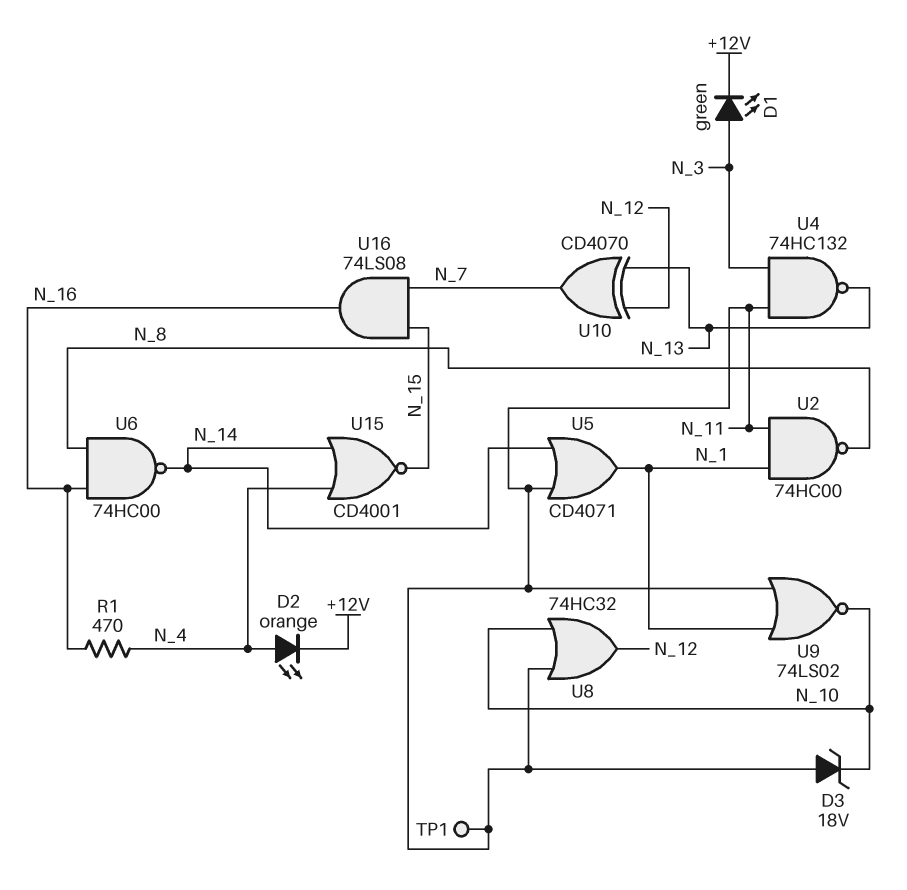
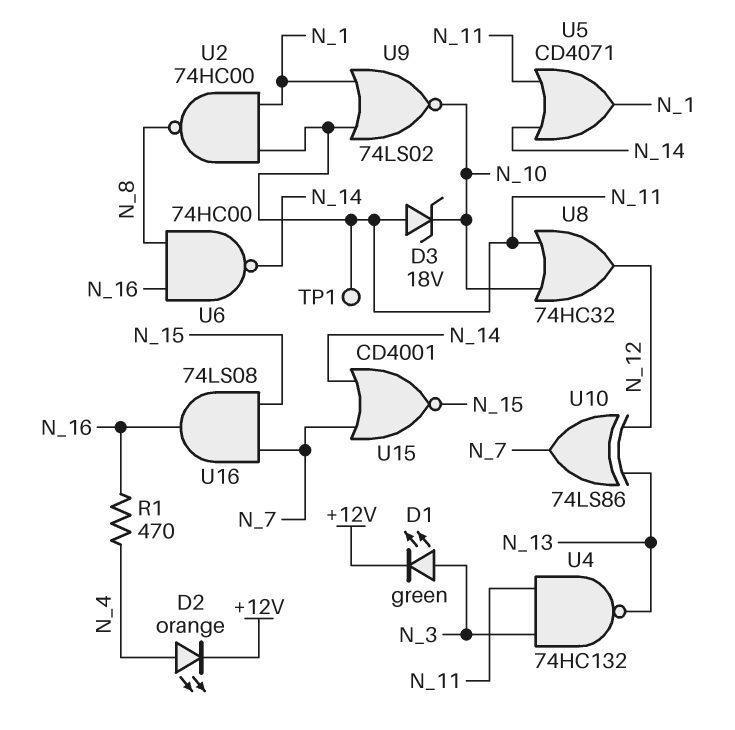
U10: XOR CD4070 (in N_12, in N_13, out N_7) -> XOR 74LS86 (in N_12, in N_13, out N_7)
U15: NOR CD4001 (in N_4, in N_14, out N_15) -> NOR CD4001 (in N_7, in N_14, out N_15)

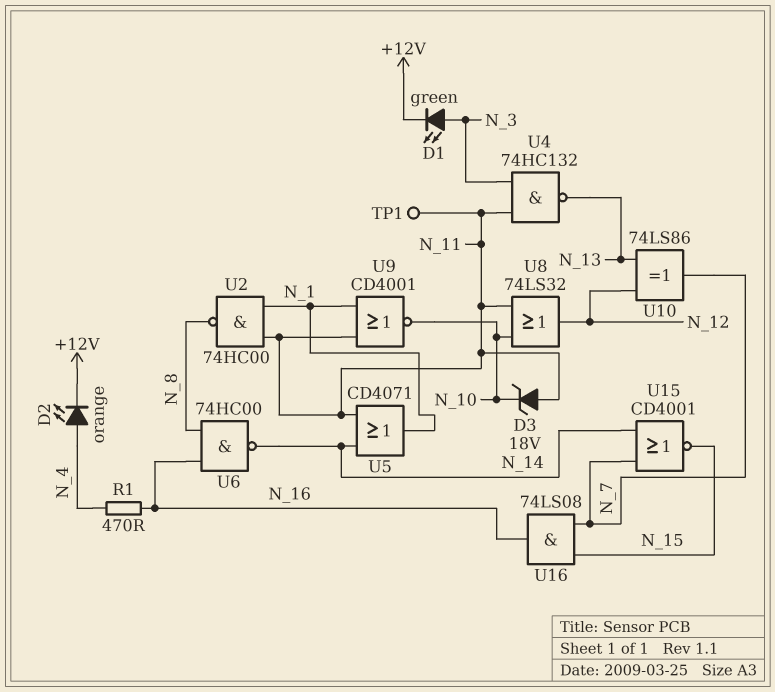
U8: OR 74HC32 (in N_10, in N_11, out N_12) -> OR 74LS32 (in N_10, in N_11, out N_12)
U9: NOR 74LS02 (in N_1, in N_11, out N_10) -> NOR CD4001 (in N_1, in N_11, out N_10)

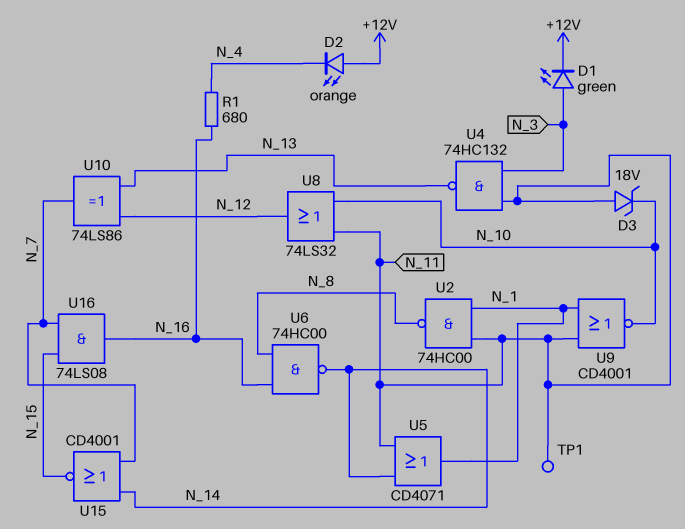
D2: LED orange (A N_4, K +12V) -> LED orange (A +12V, K N_4)
R1: 470 (N_4, N_16) -> 680 (N_4, N_16)

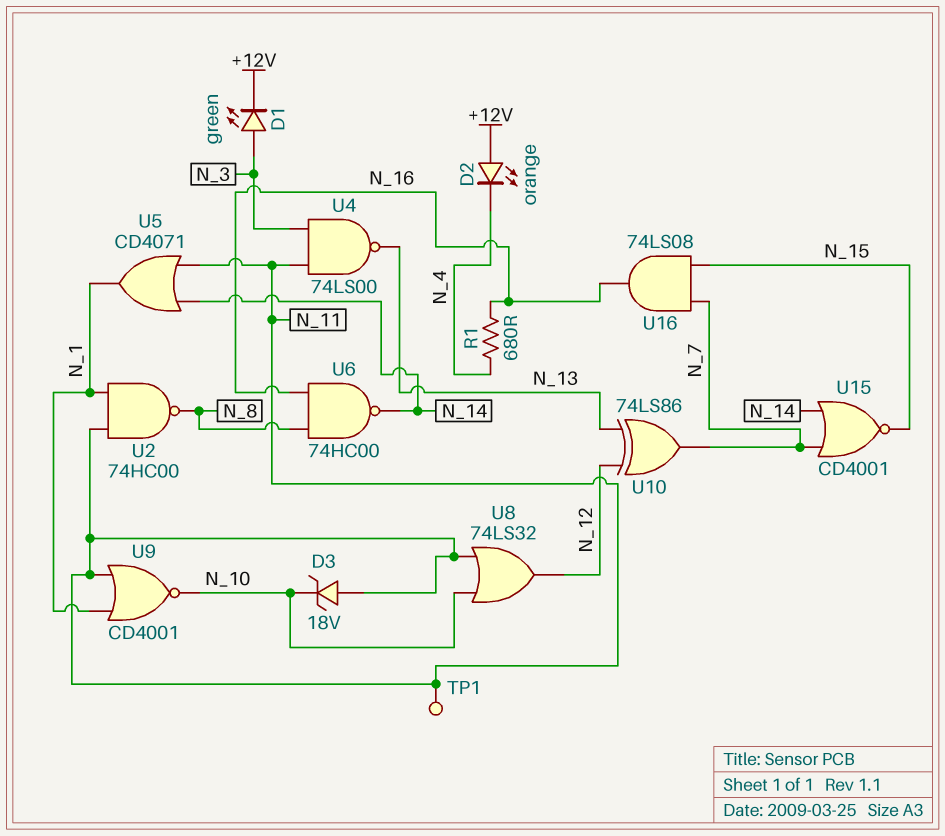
U4: NAND 74HC132 (in N_3, in N_11, out N_13) -> NAND 74LS00 (in N_3, in N_11, out N_13)

